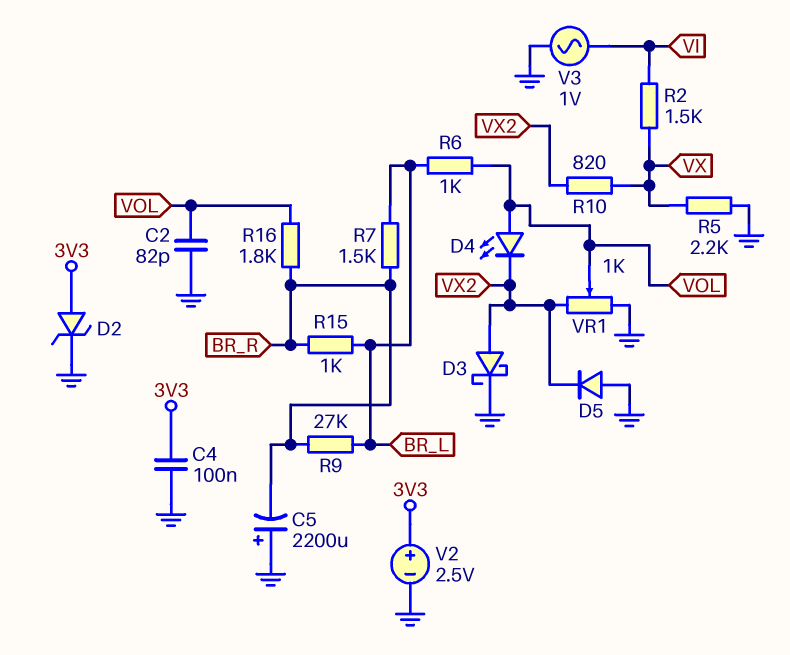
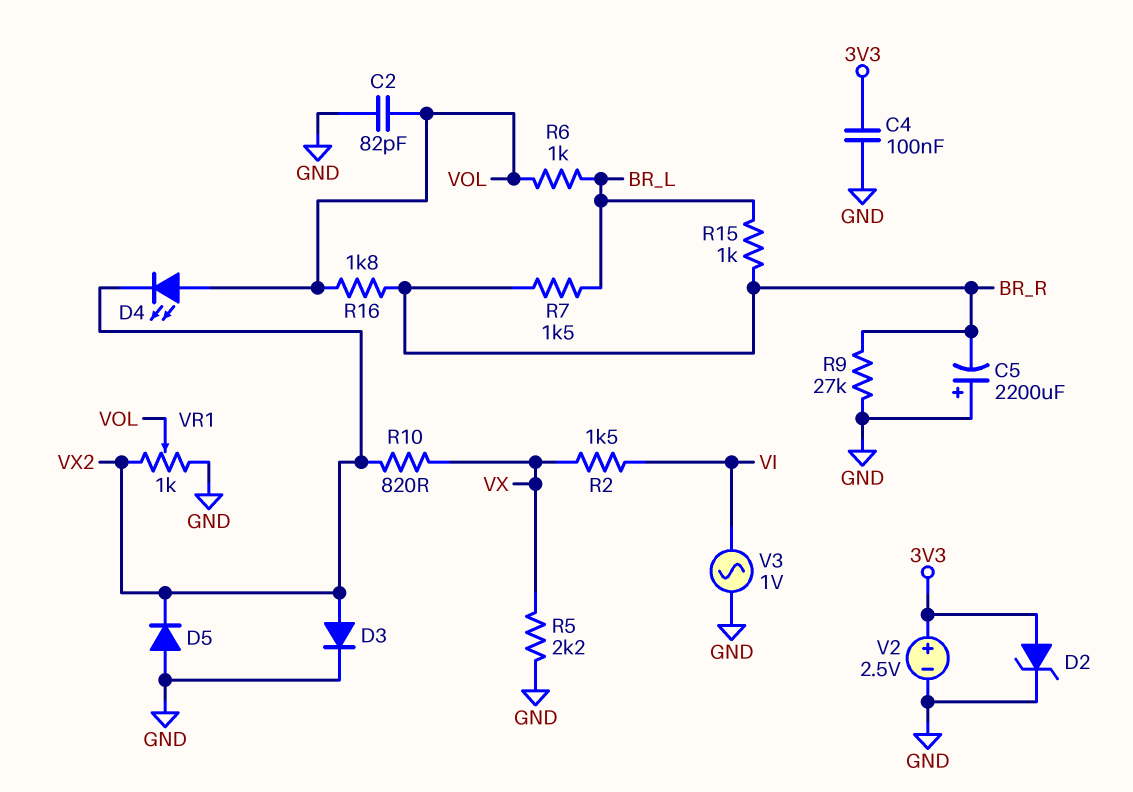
D3: schottky (A VX2, K GND) -> diode (A VX2, K GND)
R9: 27k (BR_L, BR_R) -> 27k (BR_R, GND)

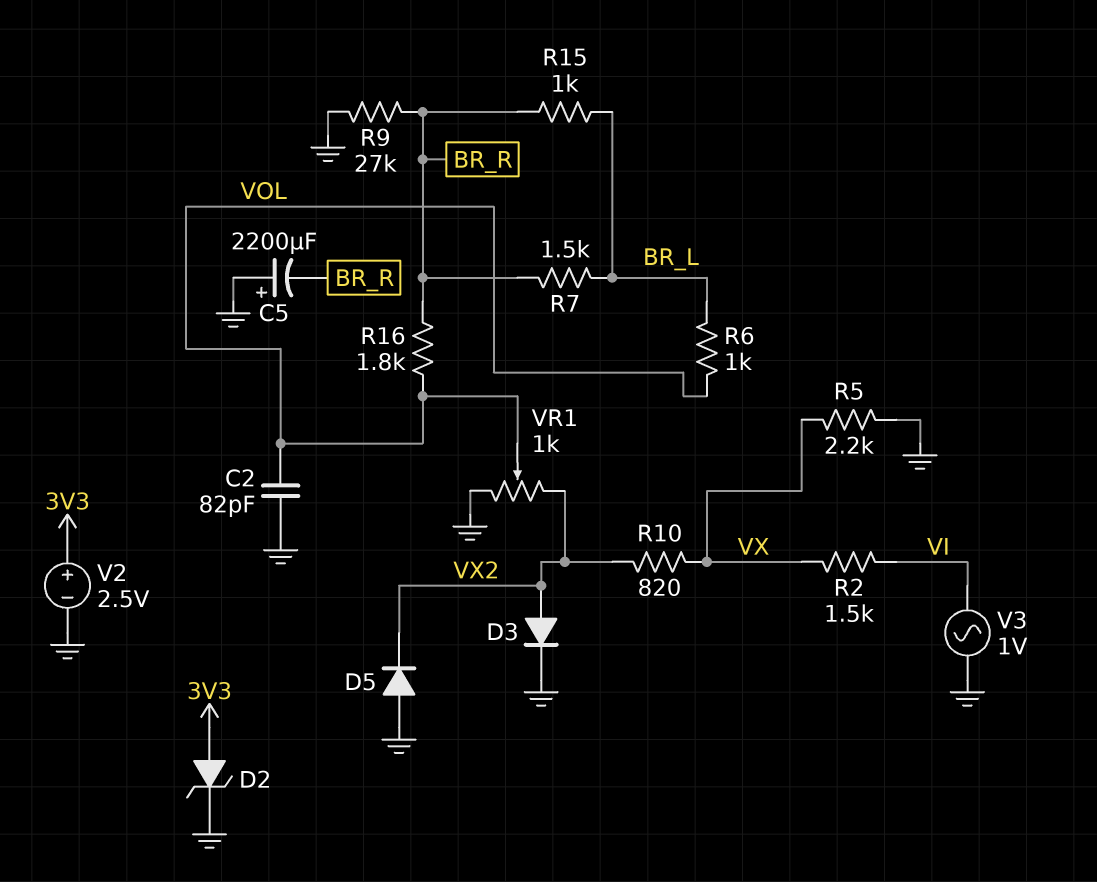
C4: 100nF (3V3, GND) -> none
D4: LED (A VOL, K VX2) -> none

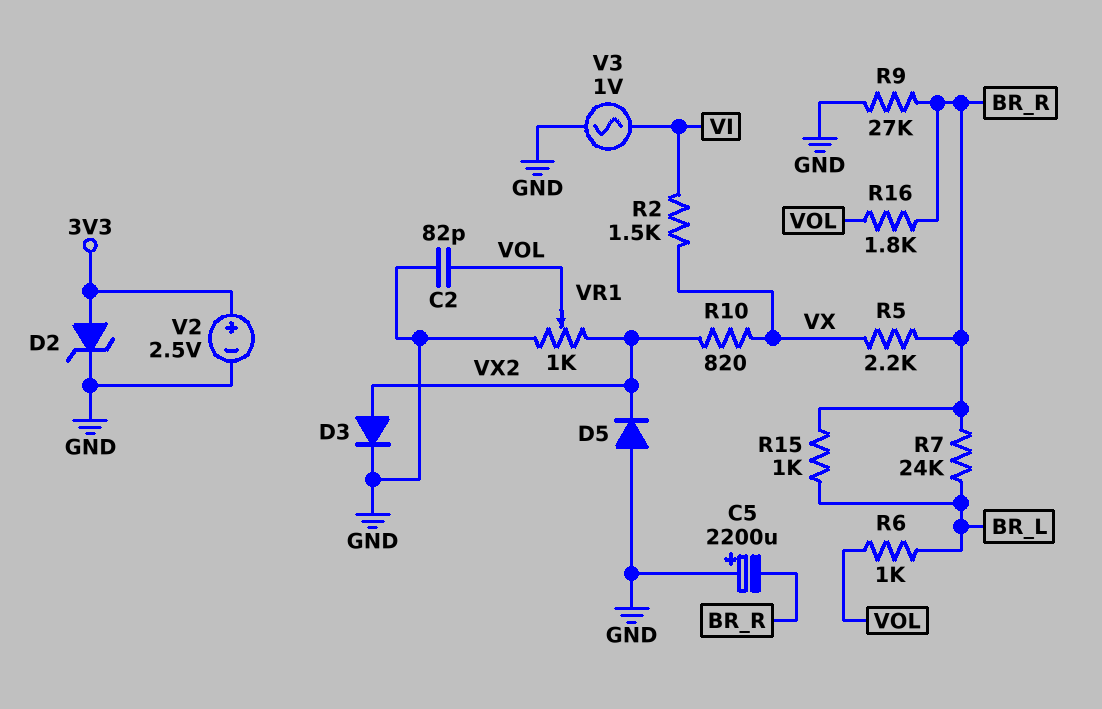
R5: 2.2k (GND, VX) -> 2.2k (BR_R, VX)
R7: 1.5k (BR_L, BR_R) -> 24k (BR_L, BR_R)

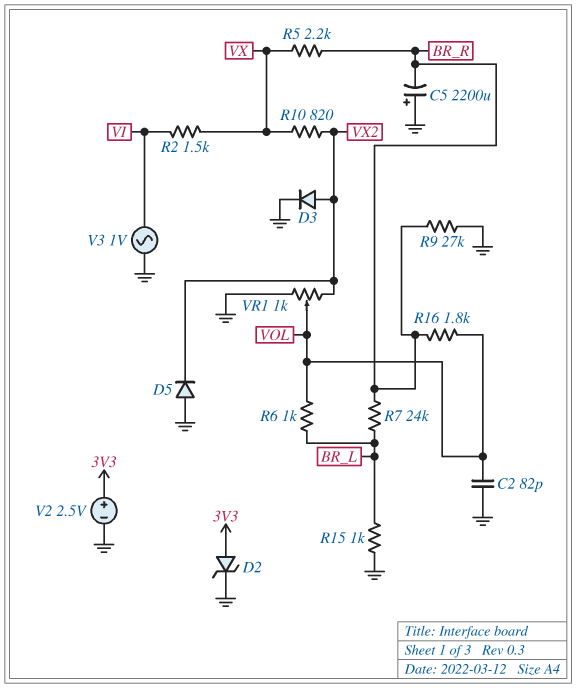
R15: 1k (BR_L, BR_R) -> 1k (BR_L, GND)

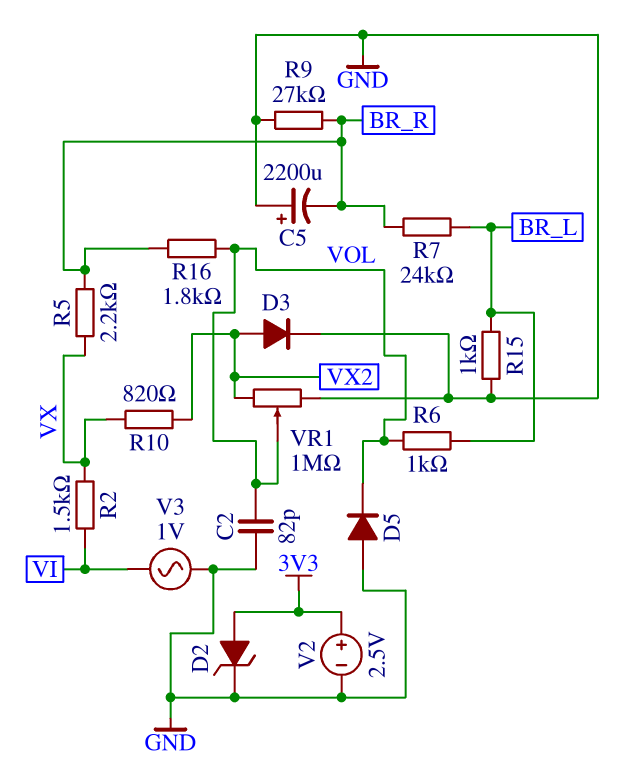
D5: diode (A GND, K VX2) -> diode (A GND, K VOL)
VR1: 1k (GND, VX2, wiper VOL) -> 1M (GND, VX2, wiper VOL)

